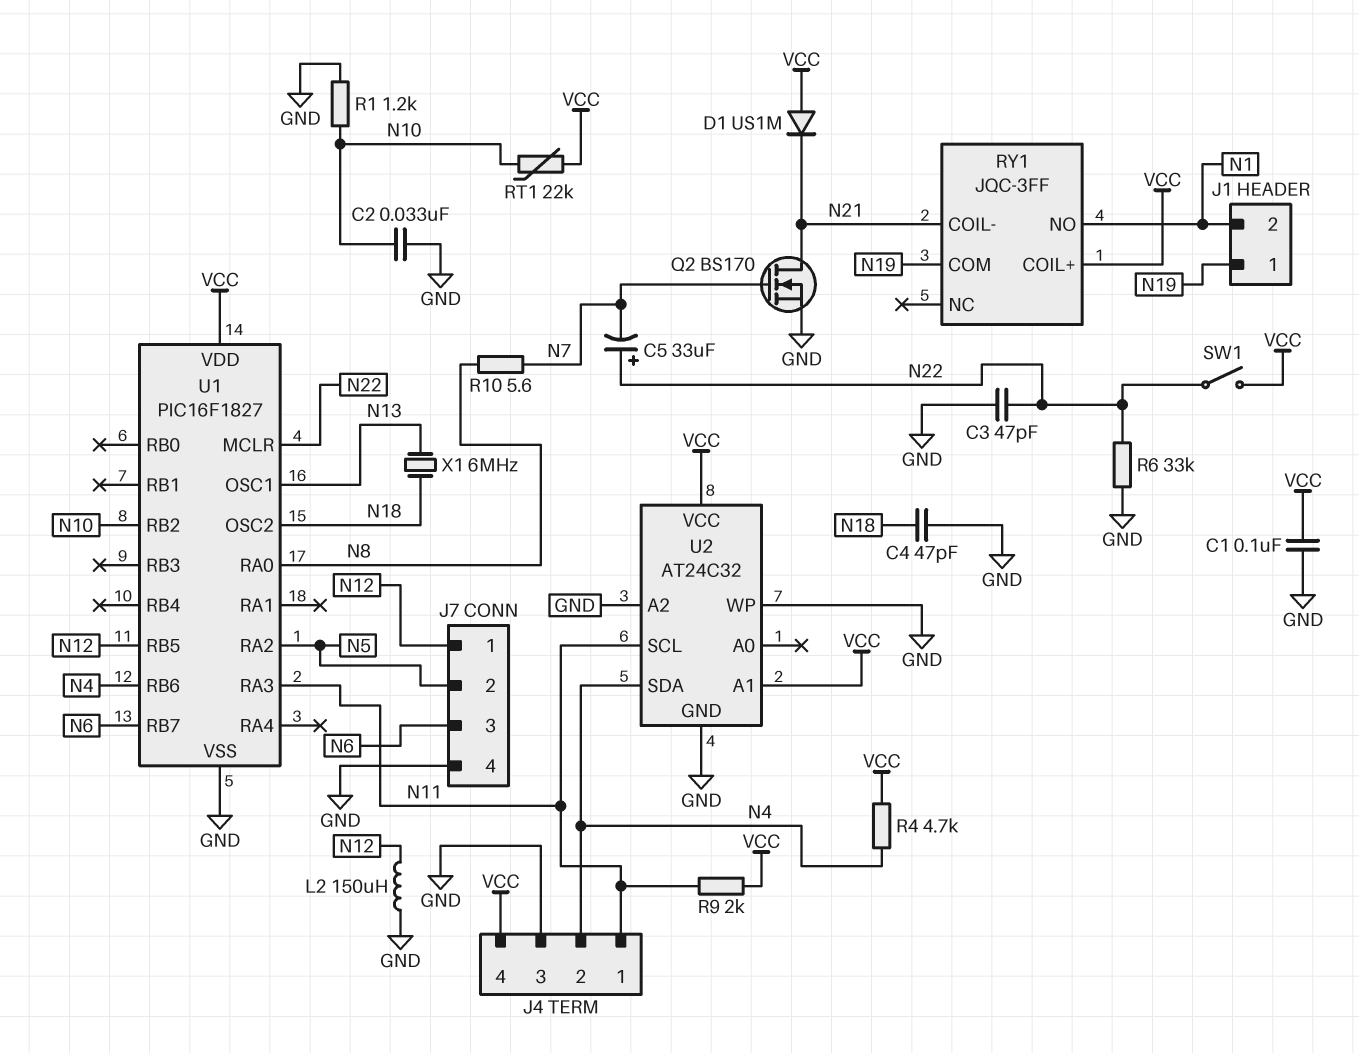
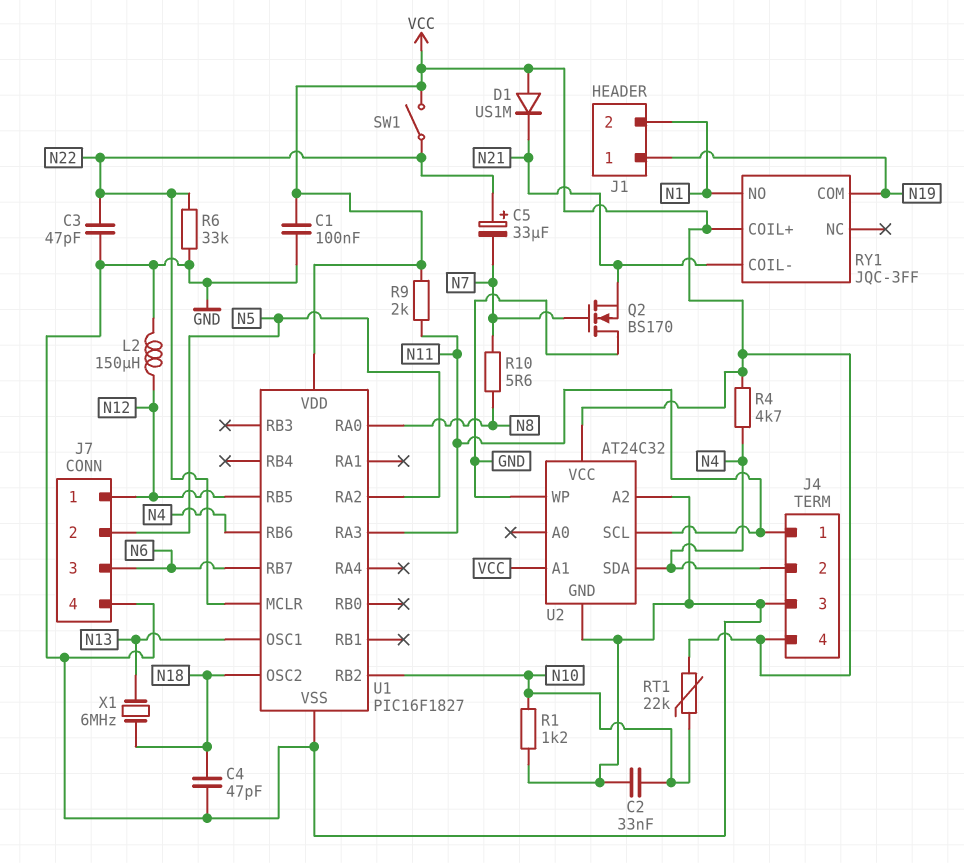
Q2: NMOS BS170 (G N7, D N21, S GND) -> NMOS BS170 (G N7, D GND, S N21)

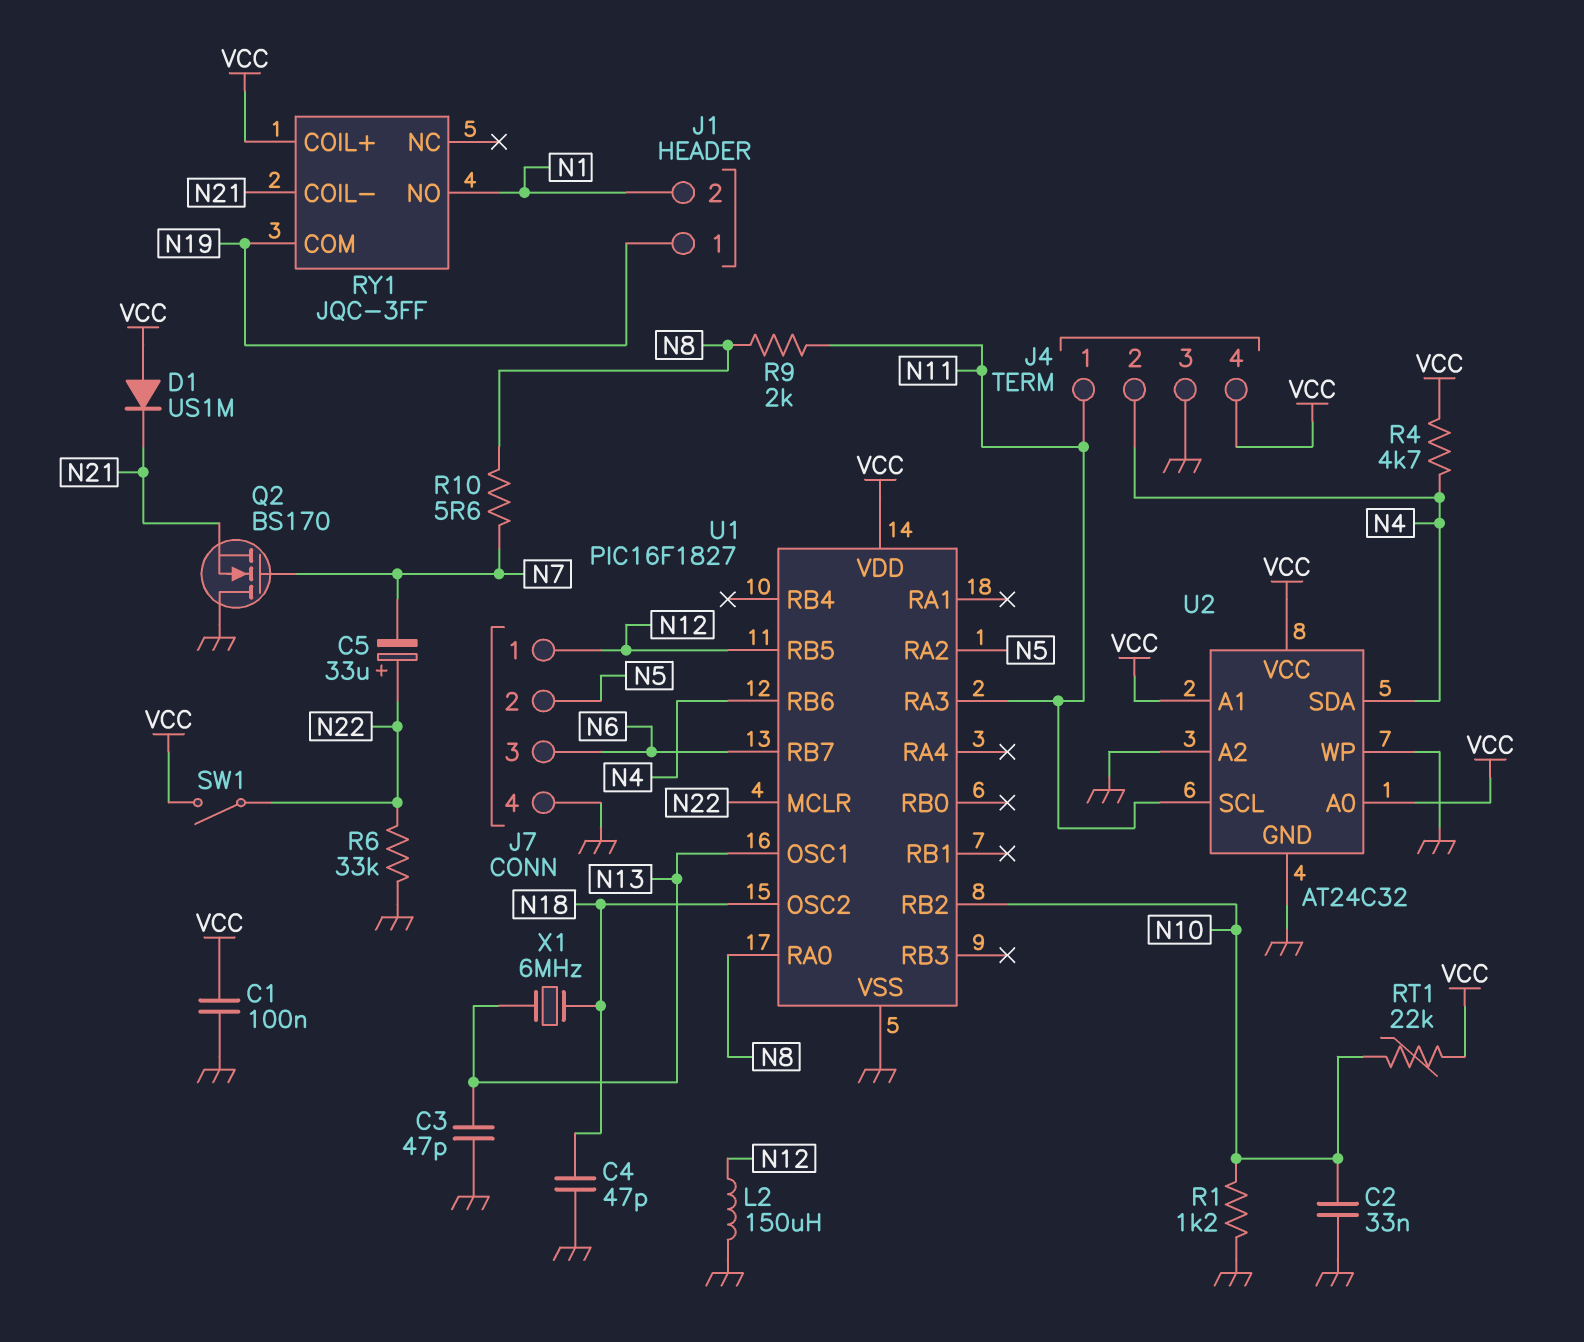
C3: 47pF (GND, N22) -> 47pF (GND, N13)
R9: 2k (N11, VCC) -> 2k (N8, N11)
U2 pin A0: none -> VCC

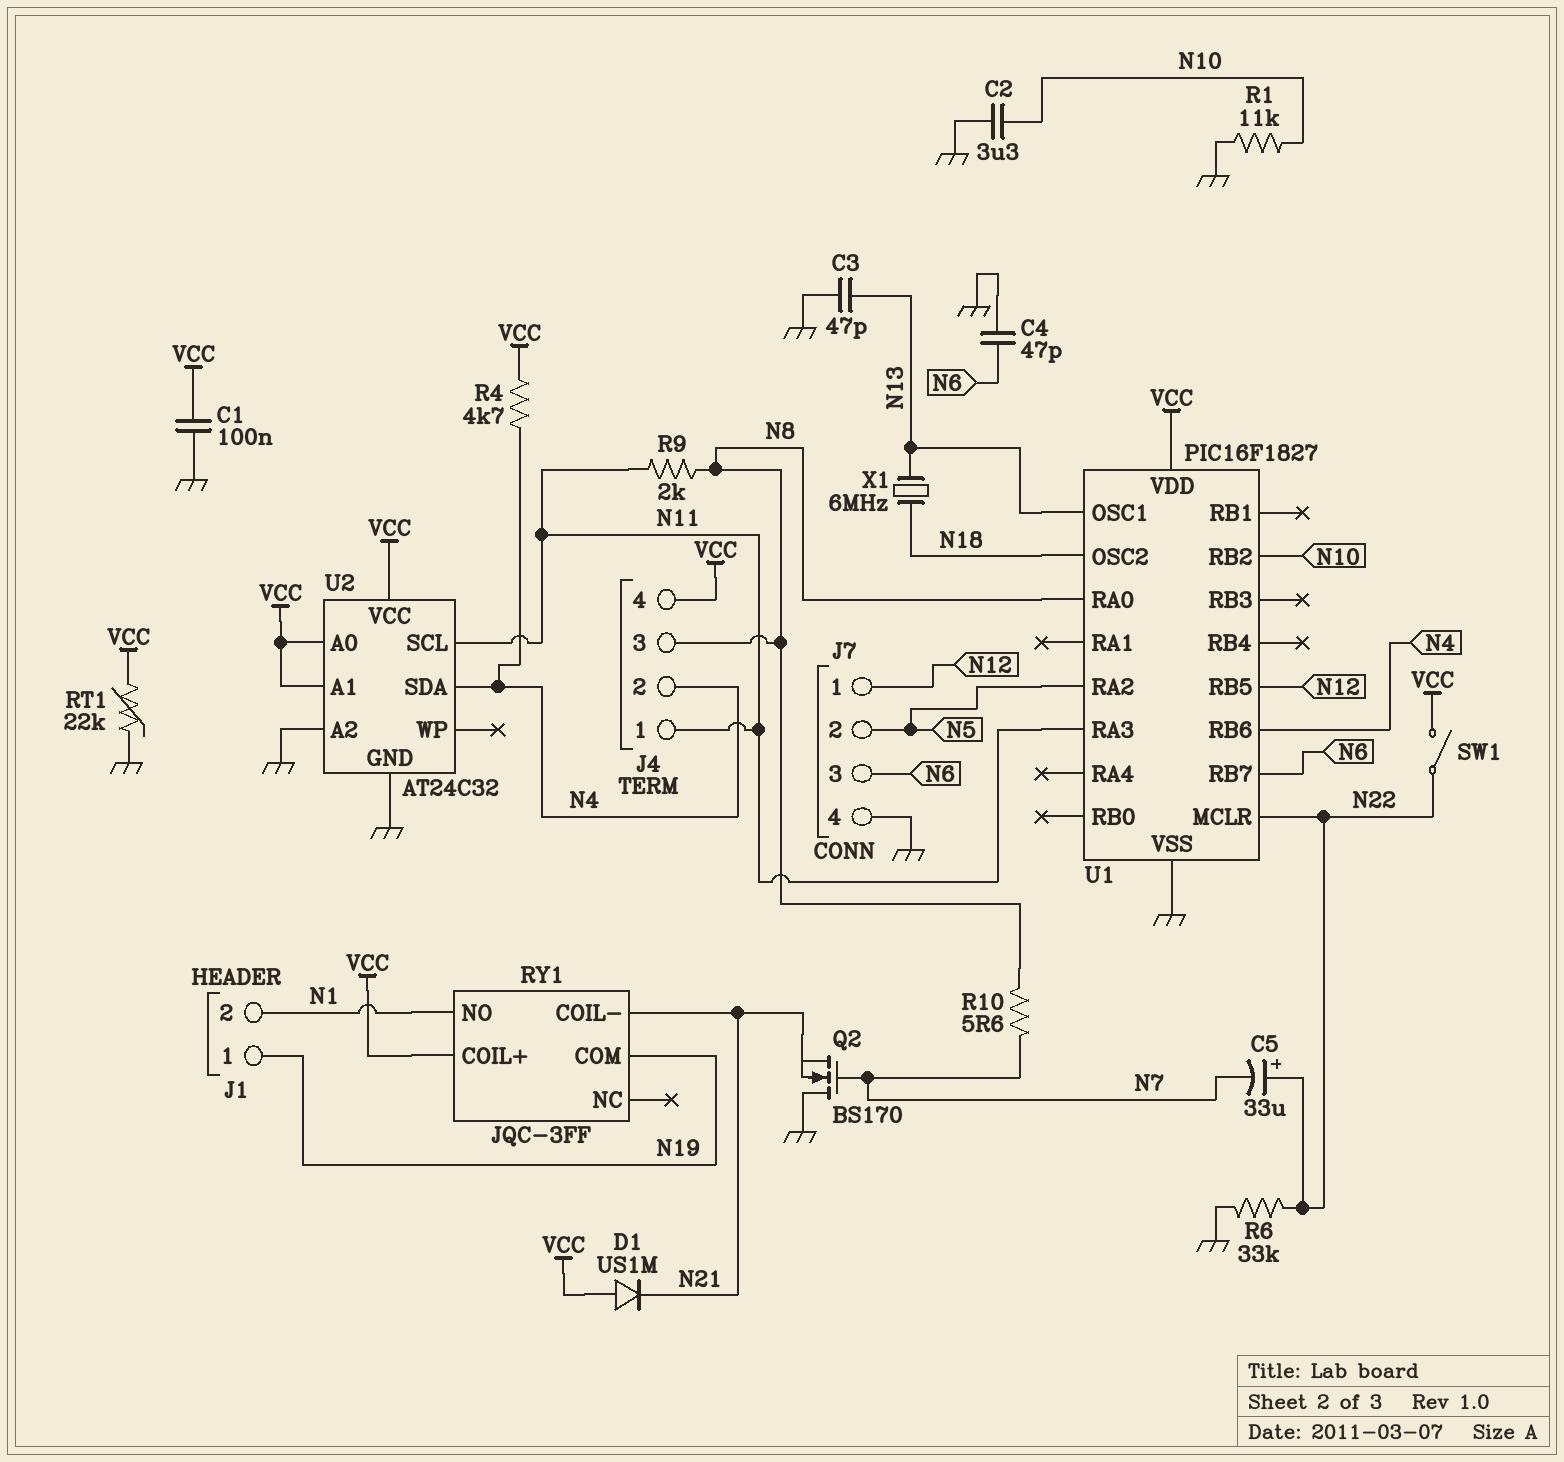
C2: 33nF (GND, N10) -> 3.3uF (GND, N10)
C4: 47pF (GND, N18) -> 47pF (GND, N6)
J4 pin 3: GND -> N8
L2: 150uH (GND, N12) -> none
R1: 1.2k (GND, N10) -> 11k (GND, N10)
RT1: 22k (N10, VCC) -> 22k (GND, VCC)
U2 pin WP: GND -> none

